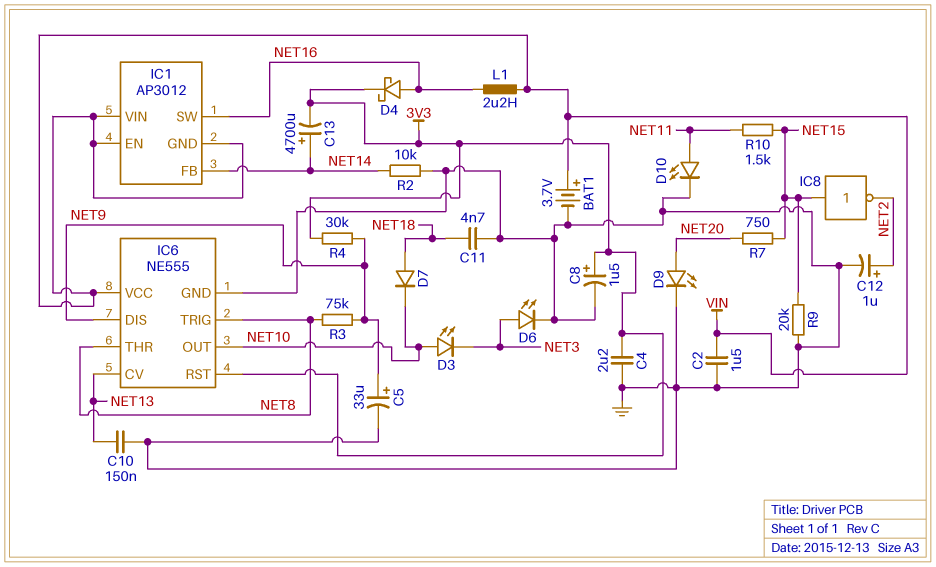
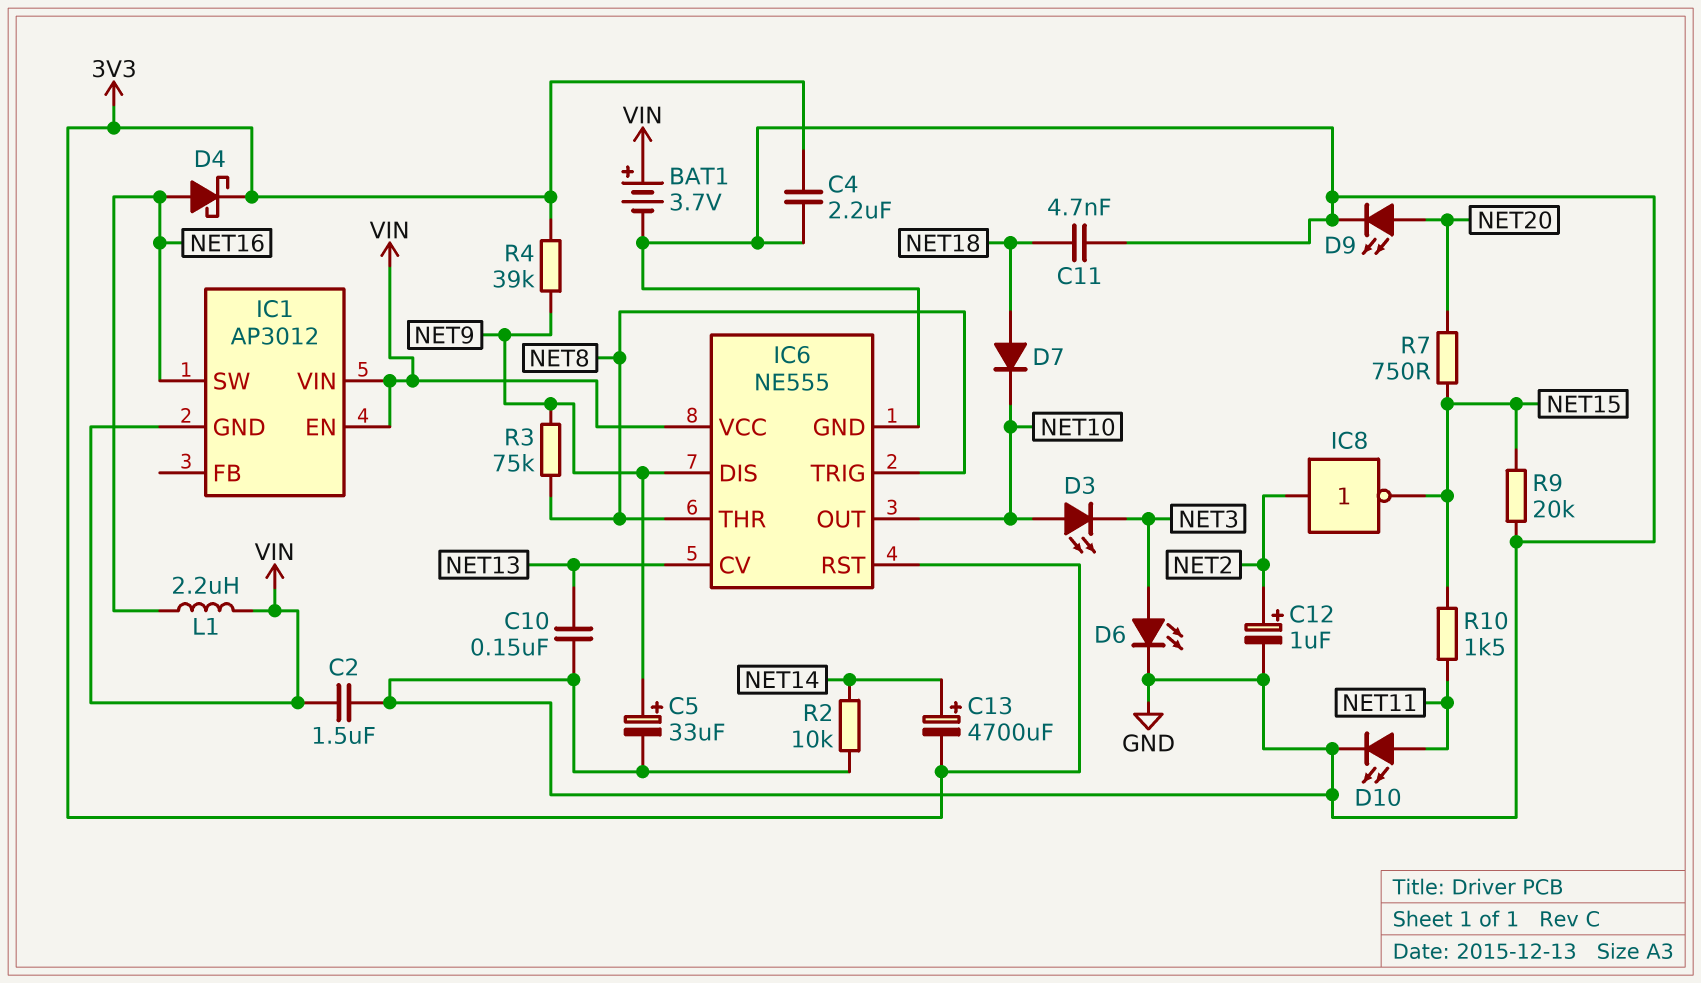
C8: 1.5uF (plus 3V3, minus GND) -> none
IC1 pin FB: NET14 -> none
IC8: NOT (in NET15, out NET2) -> NOT (in NET2, out NET15)
R4: 30k (3V3, NET9) -> 39k (3V3, NET9)

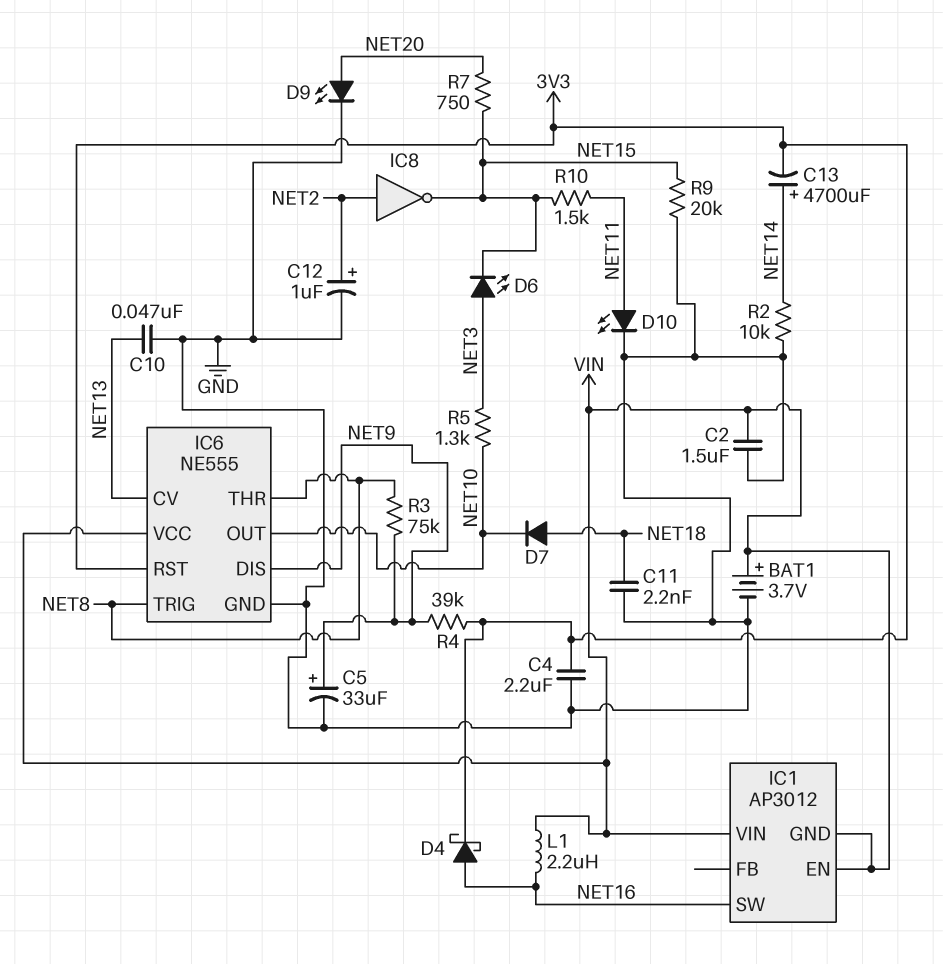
C10: 150nF (GND, NET13) -> 47nF (GND, NET13)
C11: 4.7nF (GND, NET18) -> 2.2nF (GND, NET18)
D3: LED (A NET10, K NET3) -> none
D6: LED (A NET3, K GND) -> LED (A NET3, K NET15)
R5: none -> 1.3k (NET3, NET10)

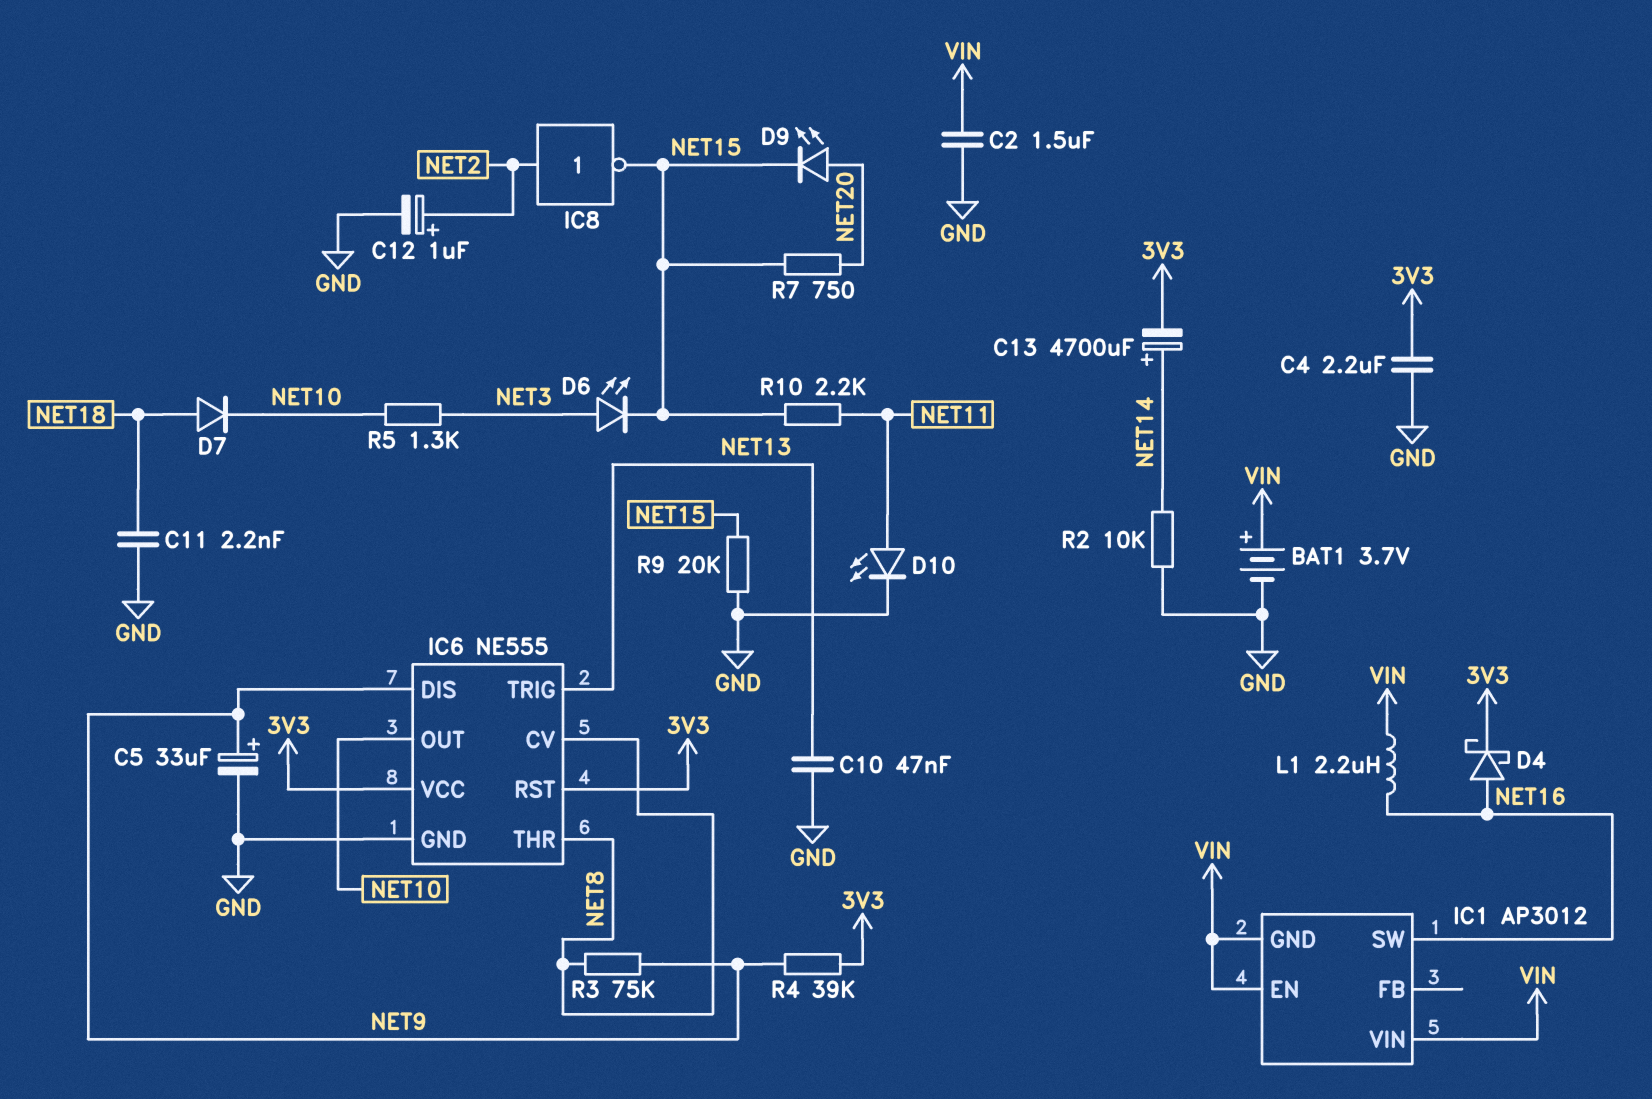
D9: LED (A NET20, K GND) -> LED (A NET20, K NET15)
IC6 pin CV: NET13 -> NET8
IC6 pin TRIG: NET8 -> NET13
IC6 pin VCC: VIN -> 3V3
R10: 1.5k (NET11, NET15) -> 2.2k (NET11, NET15)

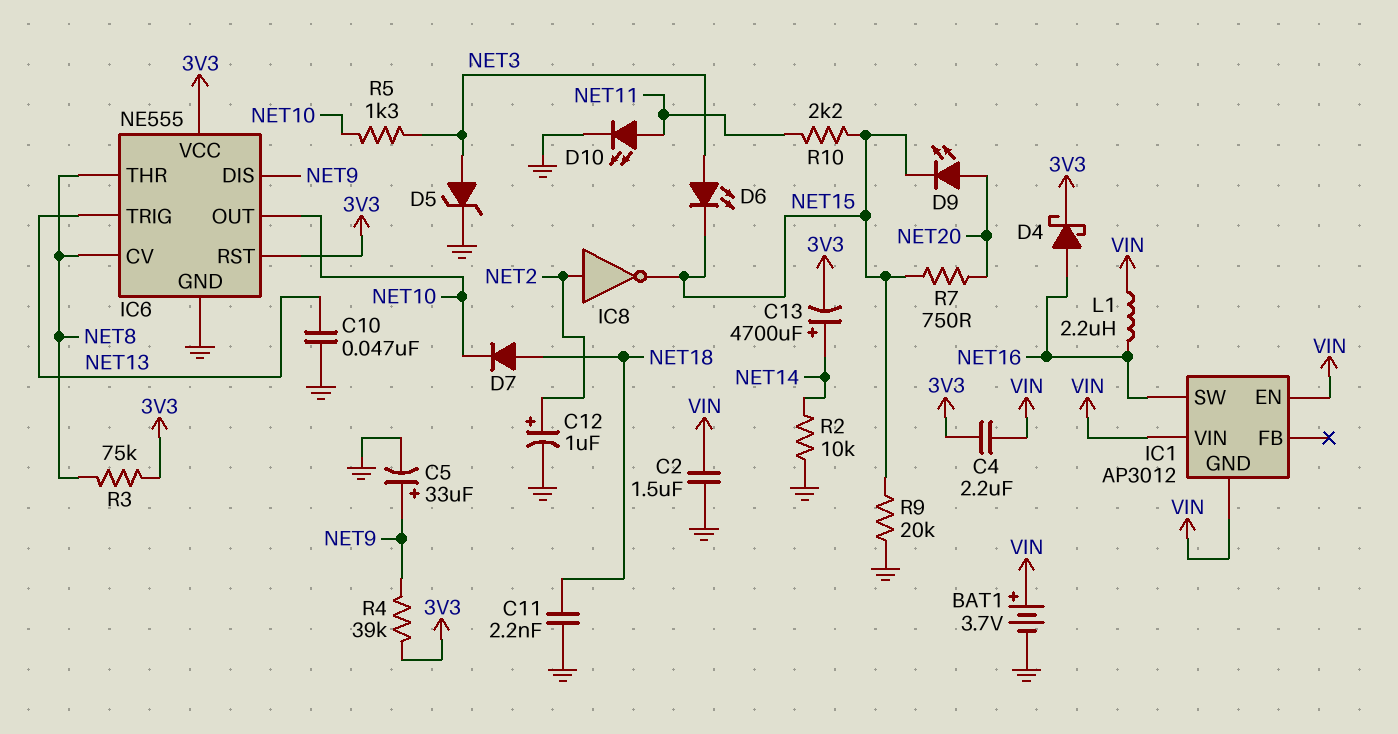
C4: 2.2uF (3V3, GND) -> 2.2uF (3V3, VIN)
D5: none -> zener (A NET3, K GND)
R3: 75k (NET8, NET9) -> 75k (3V3, NET8)

